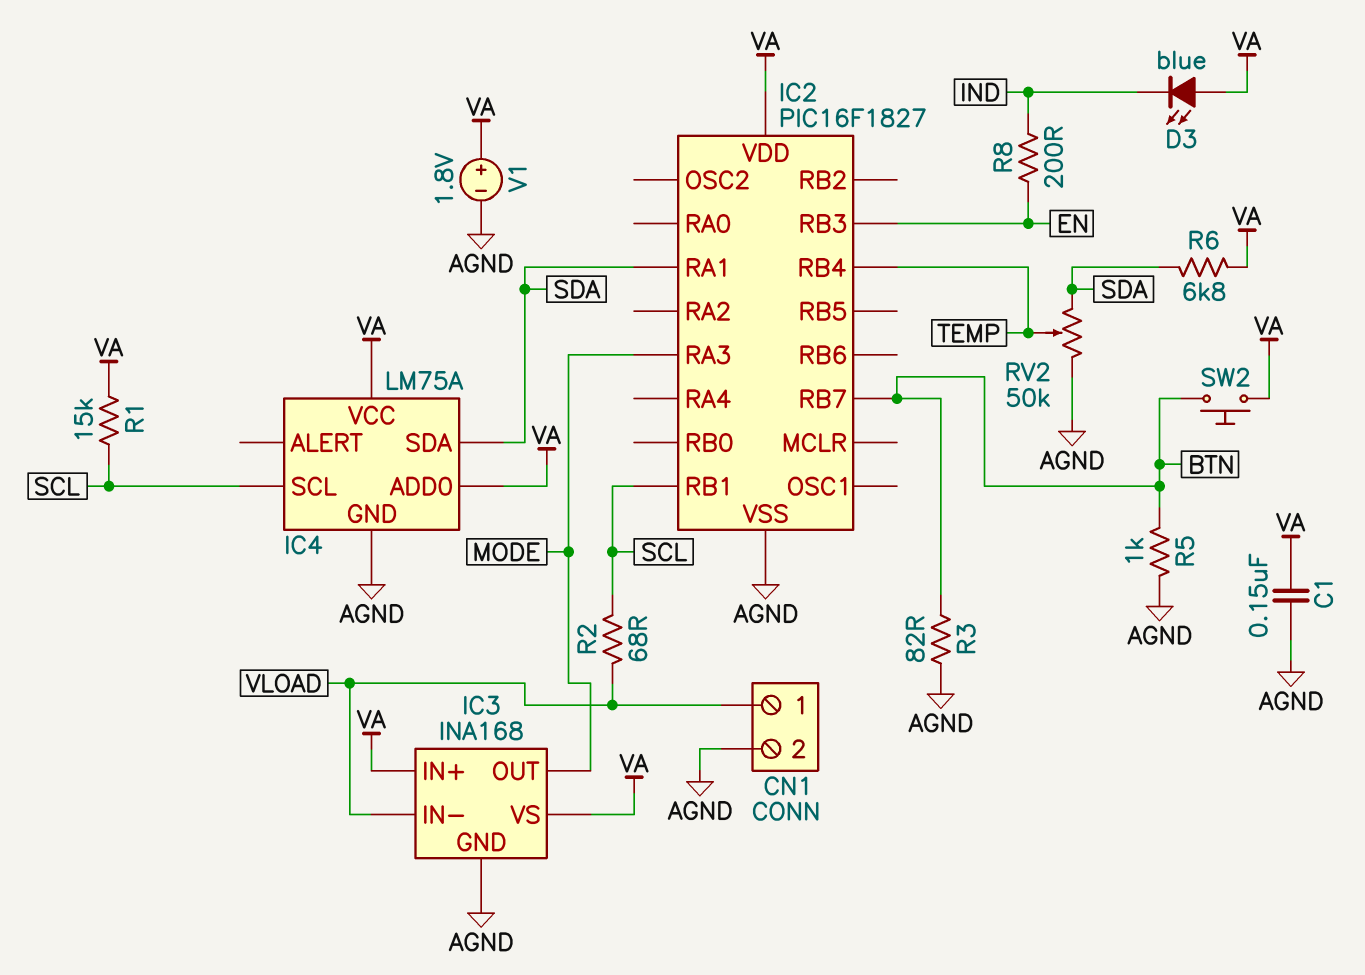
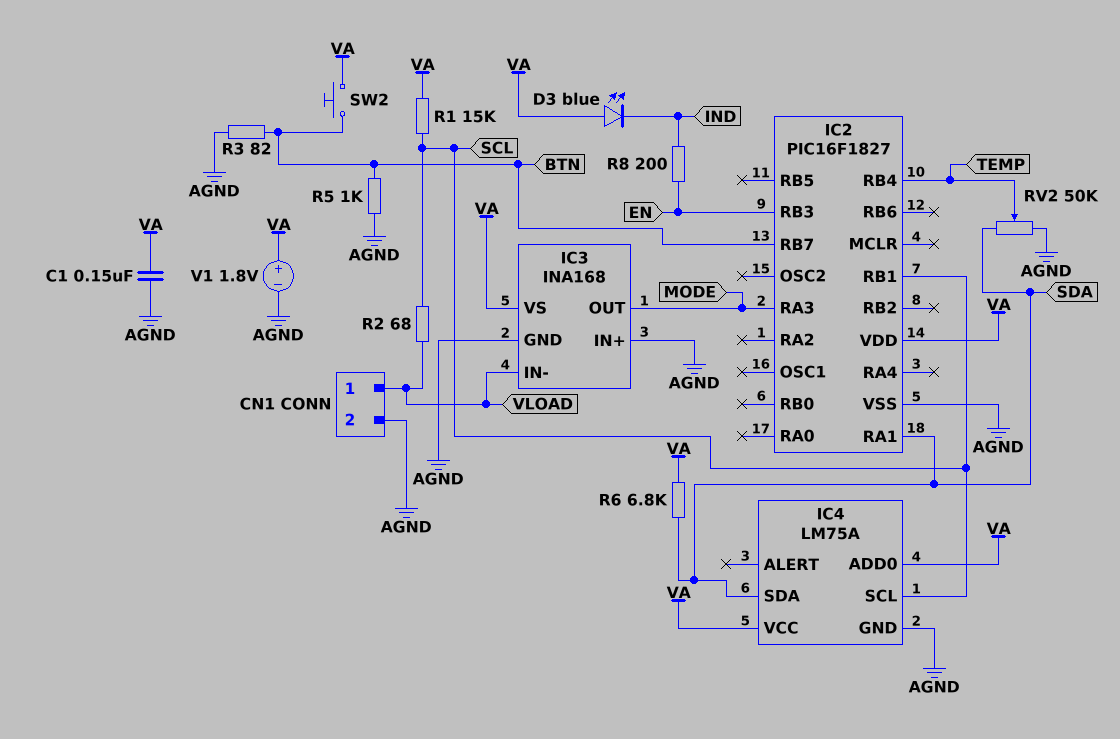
IC3 pin IN+: VA -> AGND

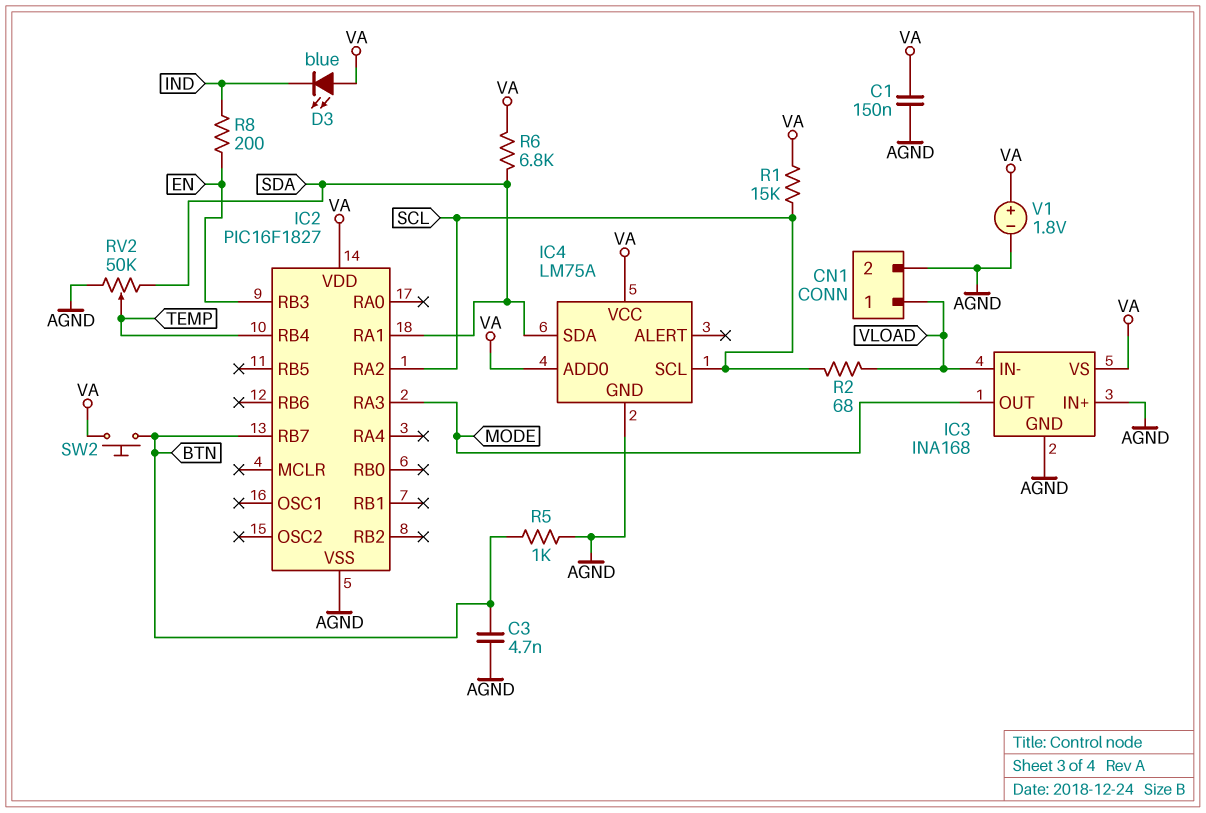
C3: none -> 4.7nF (AGND, BTN)
IC2 pin RA2: none -> SCL
IC2 pin RB1: SCL -> none
R3: 82 (AGND, BTN) -> none

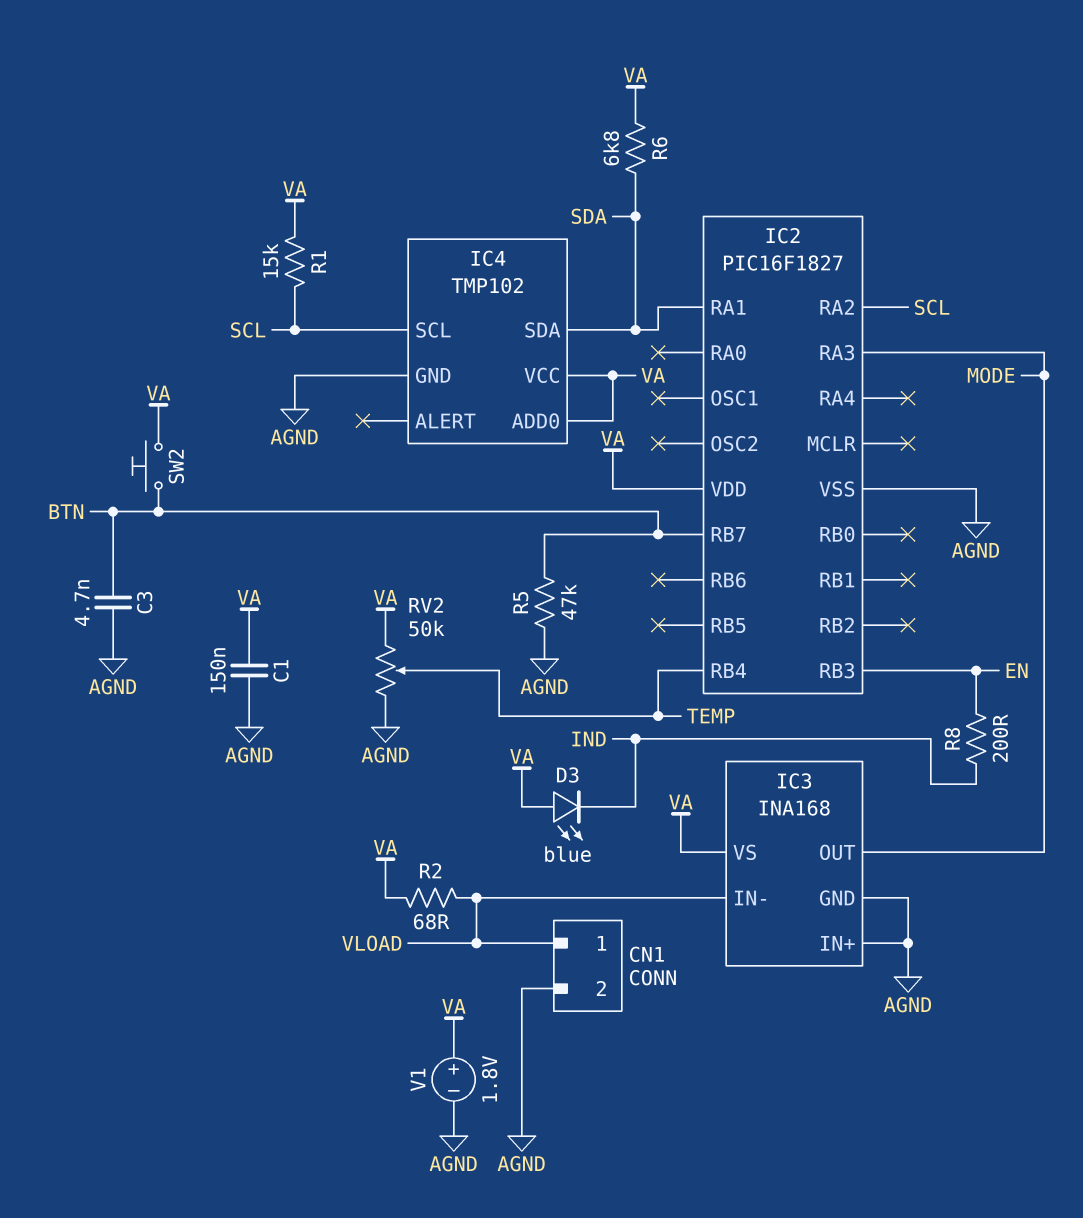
IC4: LM75A -> TMP102
R2: 68 (SCL, VLOAD) -> 68 (VA, VLOAD)
R5: 1k (AGND, BTN) -> 47k (AGND, BTN)
RV2: 50k (AGND, SDA, wiper TEMP) -> 50k (AGND, VA, wiper TEMP)

